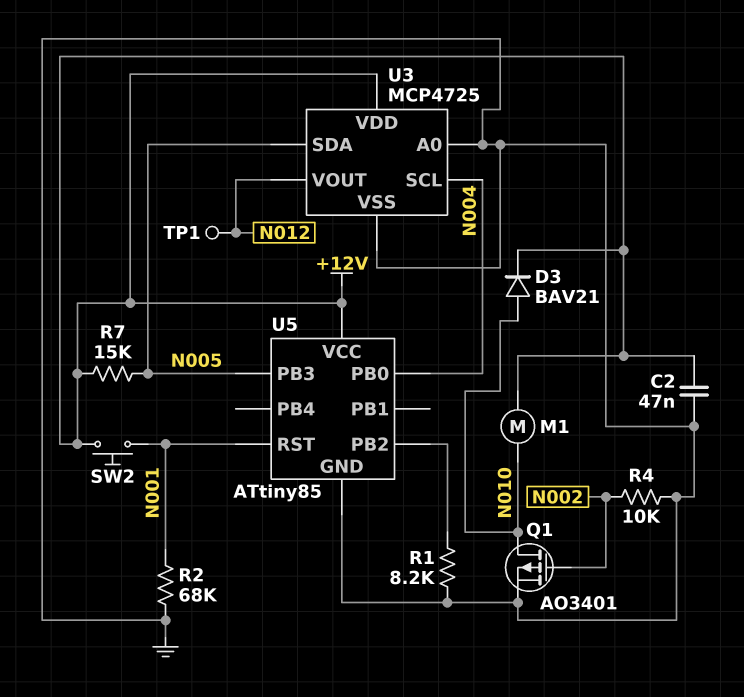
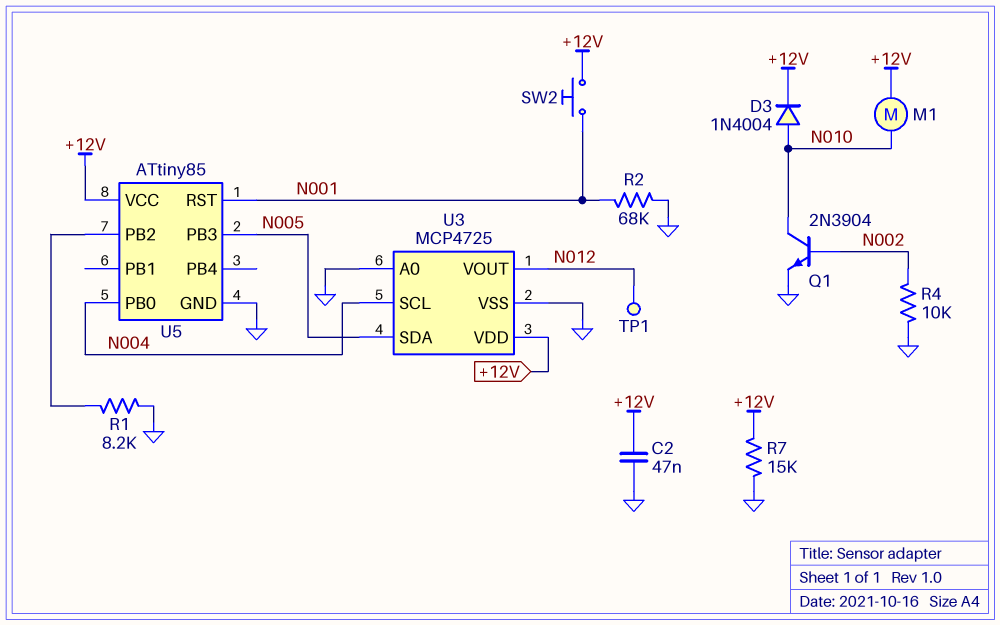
D3: diode BAV21 (A N010, K +12V) -> diode 1N4004 (A N010, K +12V)
Q1: PMOS AO3401 (G N002, D N010, S GND) -> NPN 2N3904 (B N002, C N010, E GND)
R7: 15k (+12V, N005) -> 15k (+12V, GND)

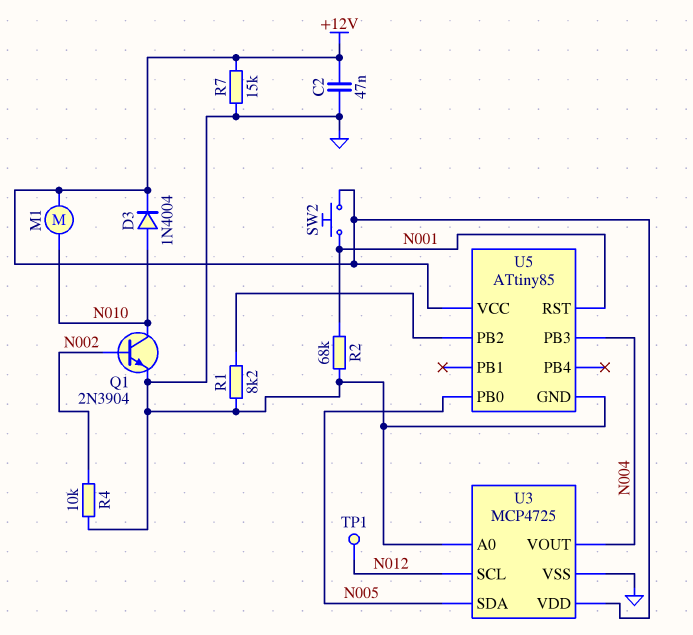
U3 pin SCL: N004 -> N012
U3 pin VOUT: N012 -> N004
U5 pin PB0: N004 -> N005
U5 pin PB3: N005 -> N004

